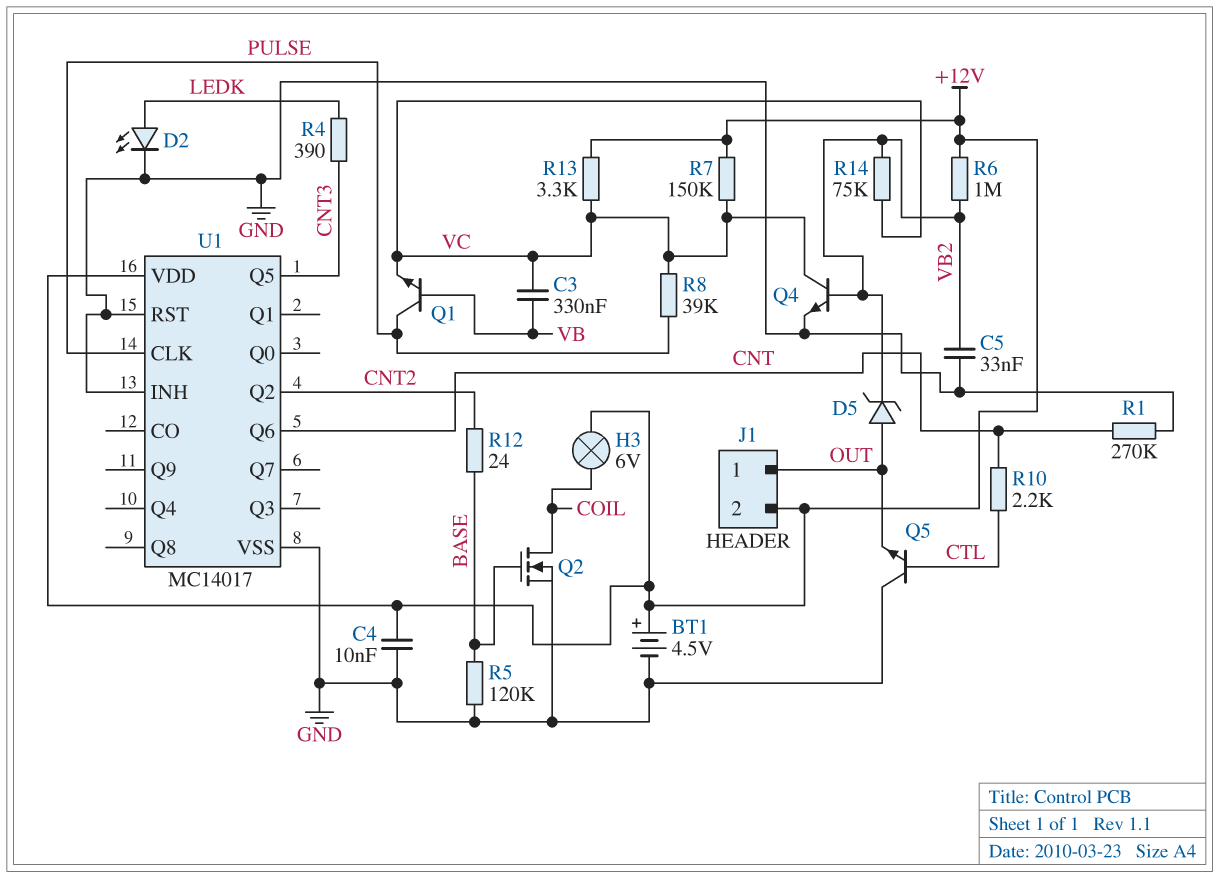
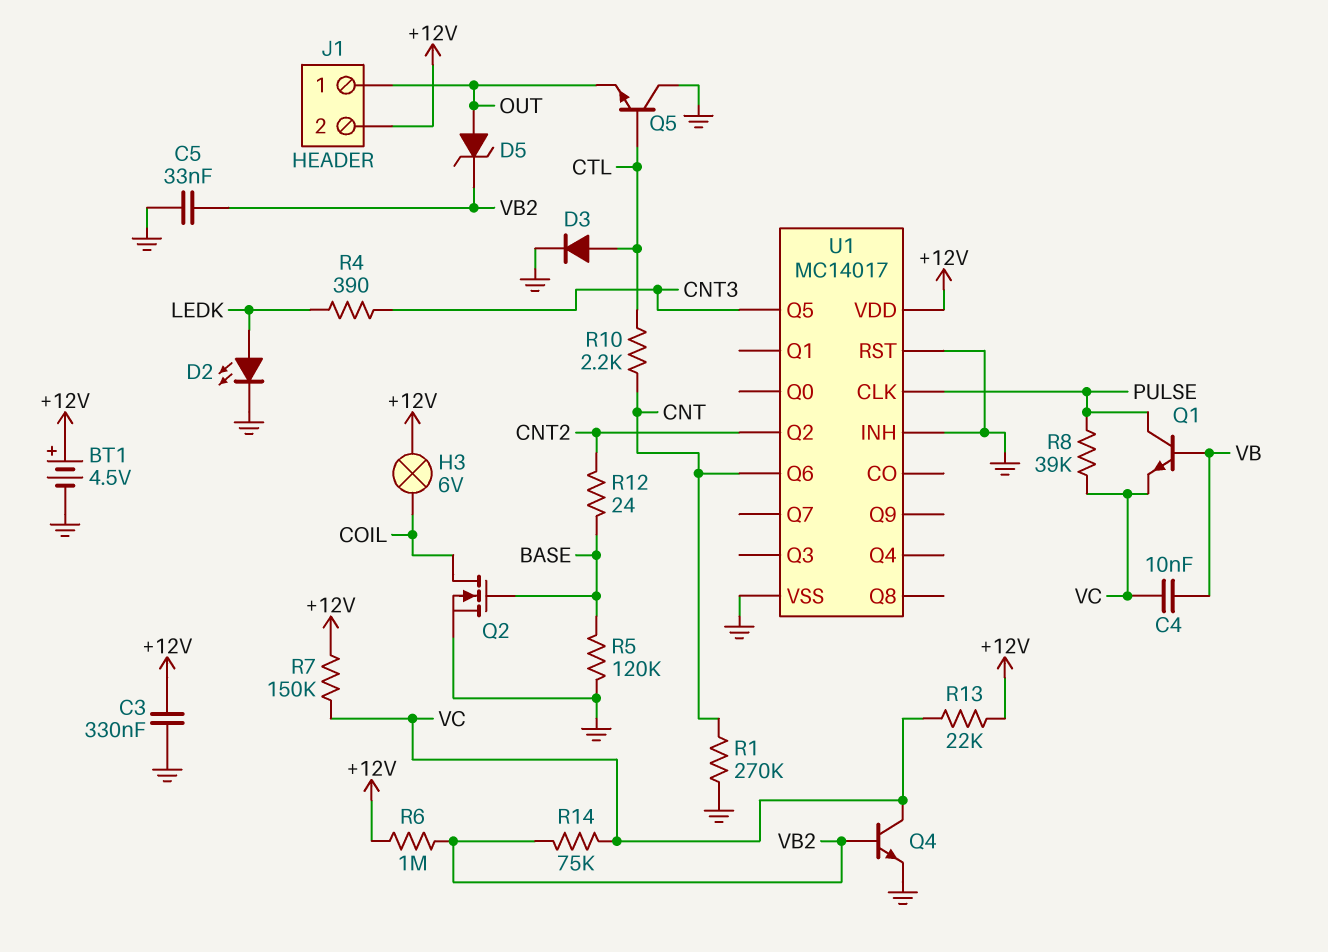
C3: 330nF (VB, VC) -> 330nF (+12V, GND)
C4: 10nF (+12V, GND) -> 10nF (VB, VC)
D3: none -> diode (A CTL, K GND)
R13: 3.3k (+12V, VC) -> 22k (+12V, VC)

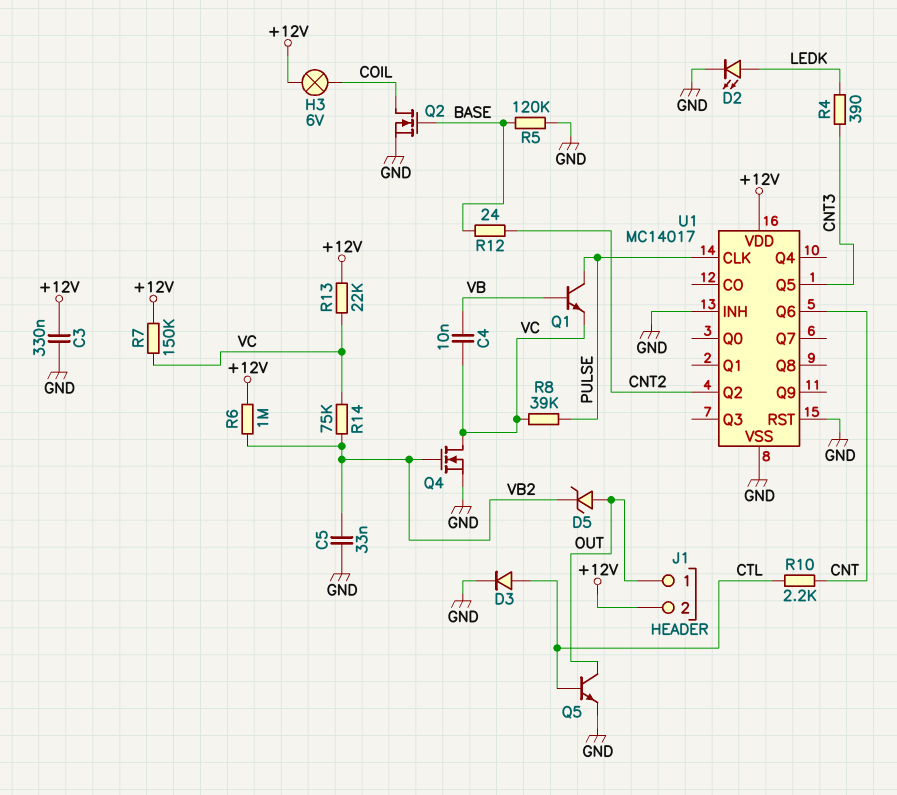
BT1: 4.5V (plus +12V, minus GND) -> none
Q4: NPN (B VB2, C VC, E GND) -> NMOS (G VB2, D VC, S GND)
Q5: NPN (B CTL, C GND, E OUT) -> NPN (B CTL, C OUT, E GND)
R1: 270k (CNT, GND) -> none

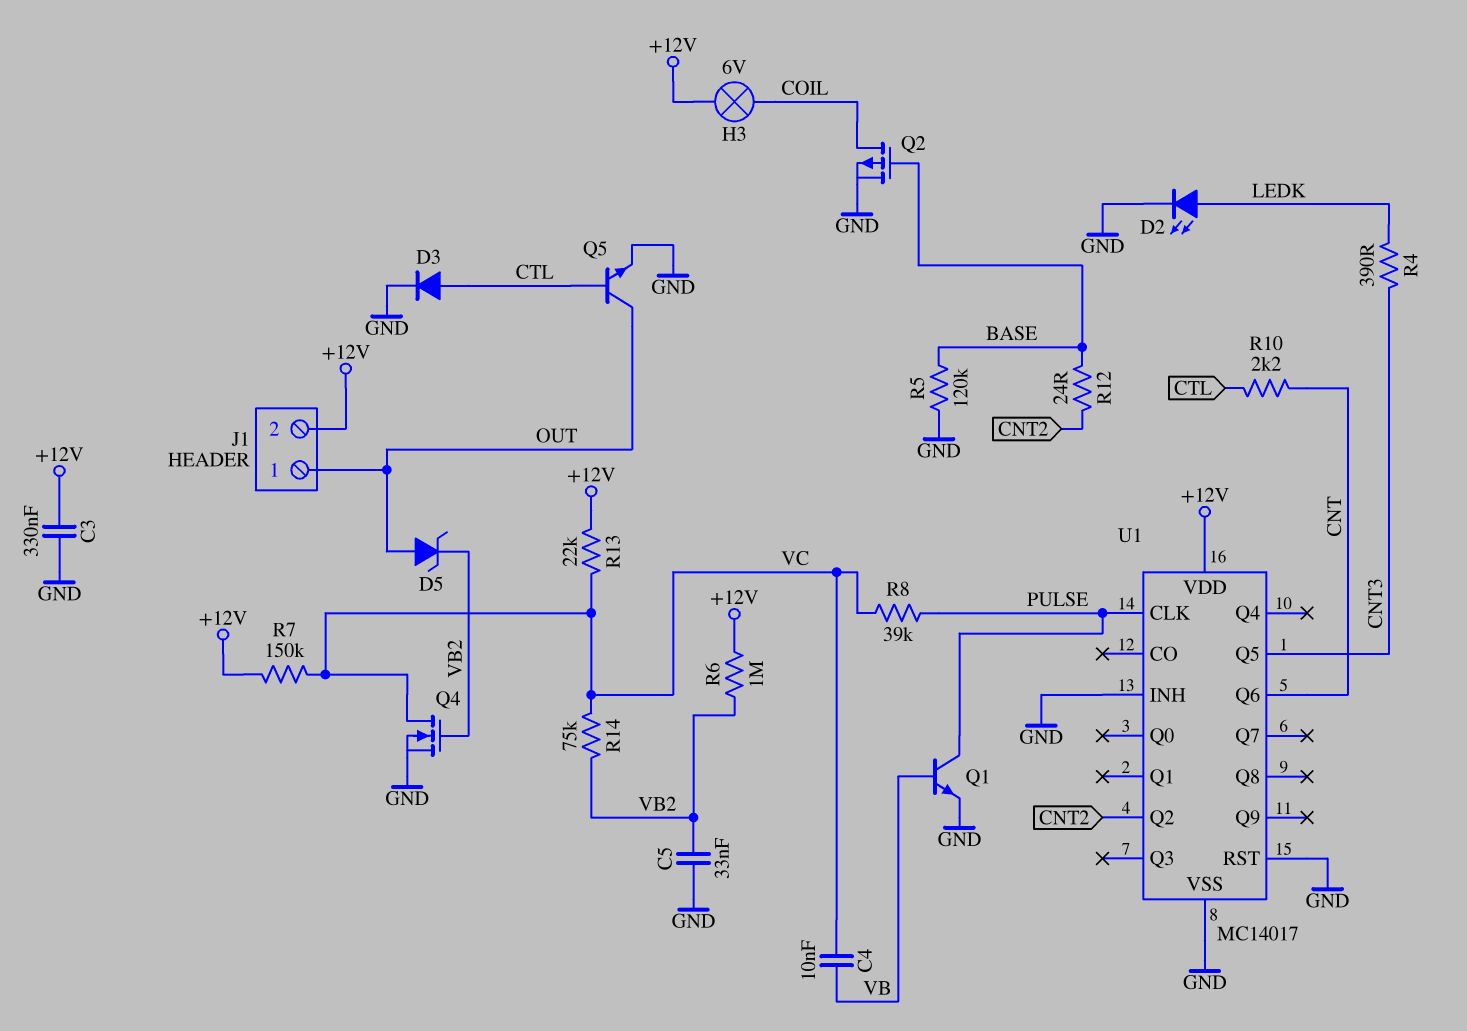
Q1: NPN (B VB, C PULSE, E VC) -> NPN (B VB, C PULSE, E GND)
Q2: NMOS (G BASE, D COIL, S GND) -> PMOS (G BASE, D COIL, S GND)

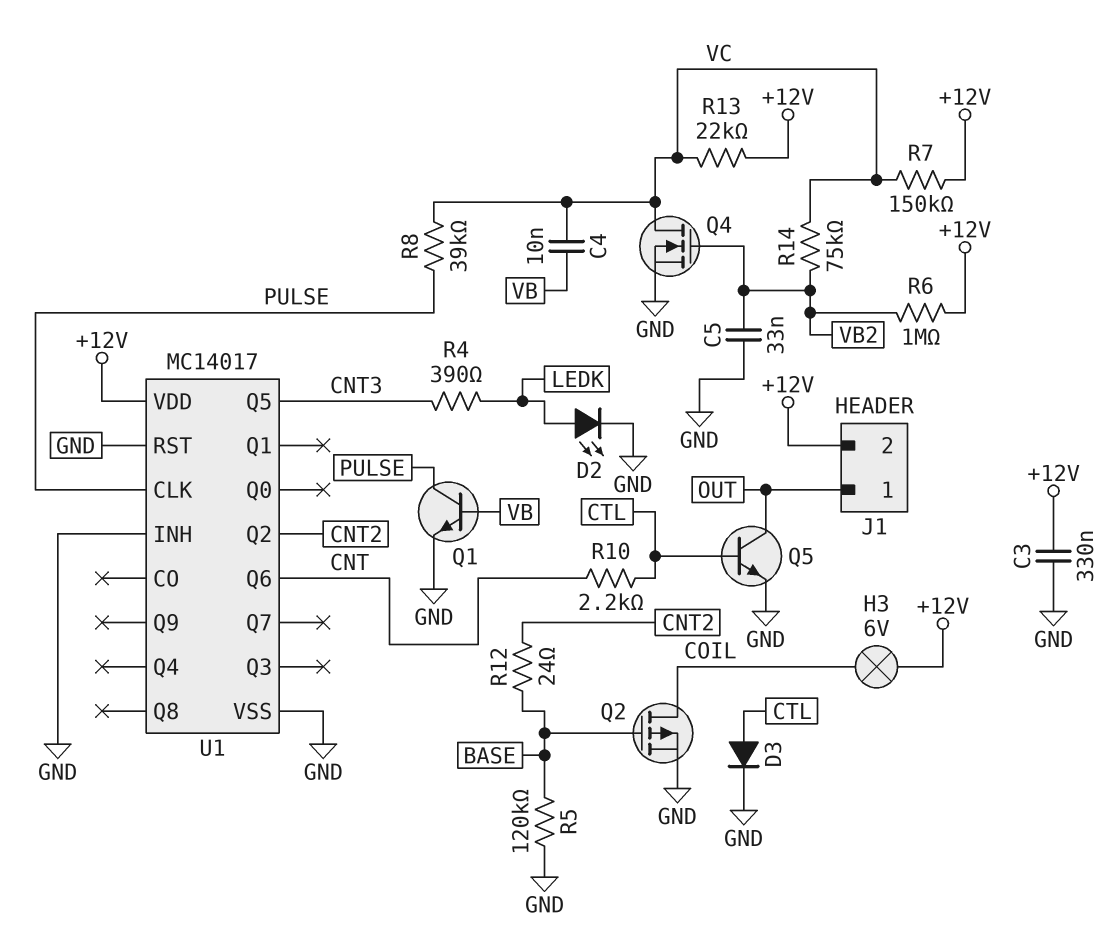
D5: zener (A OUT, K VB2) -> none

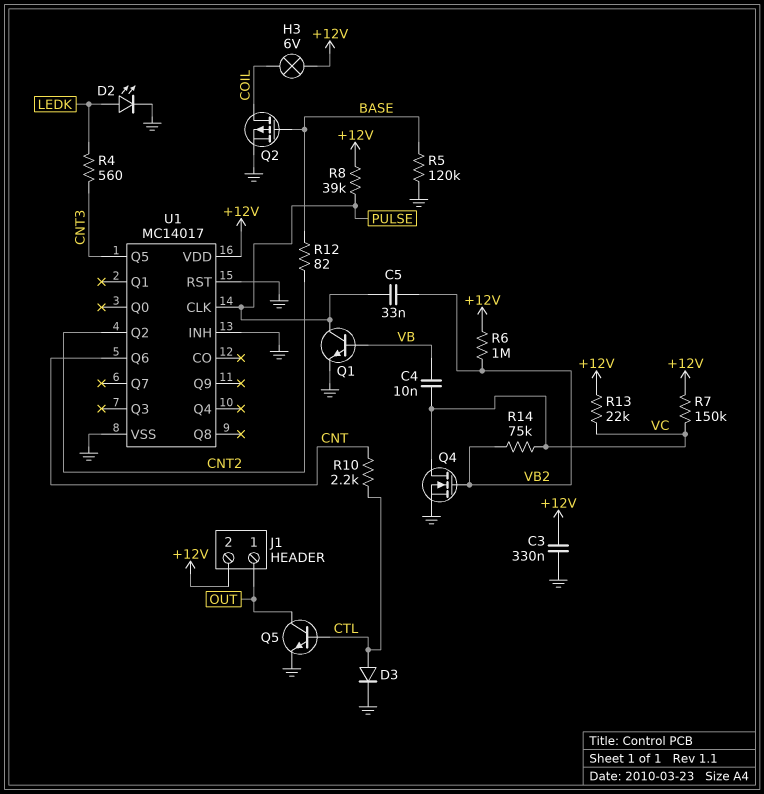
C5: 33nF (GND, VB2) -> 33nF (PULSE, VB2)
R4: 390 (CNT3, LEDK) -> 560 (CNT3, LEDK)
R8: 39k (PULSE, VC) -> 39k (+12V, PULSE)
R12: 24 (BASE, CNT2) -> 82 (BASE, CNT2)

